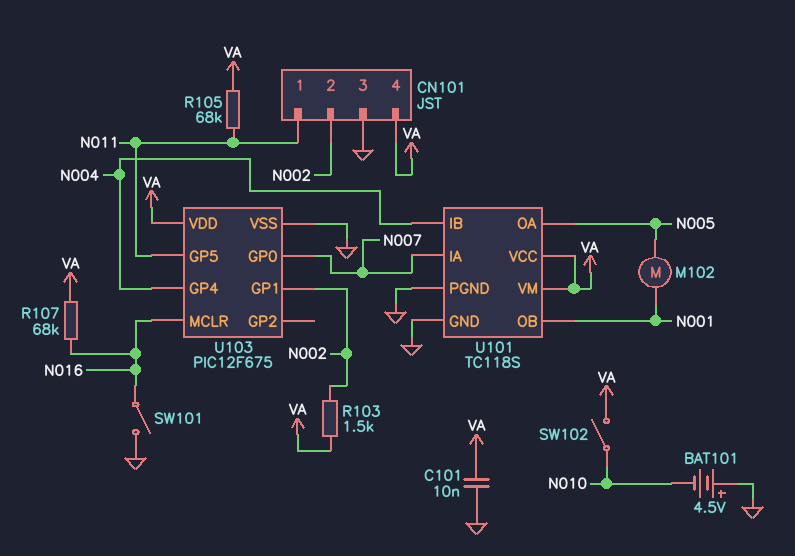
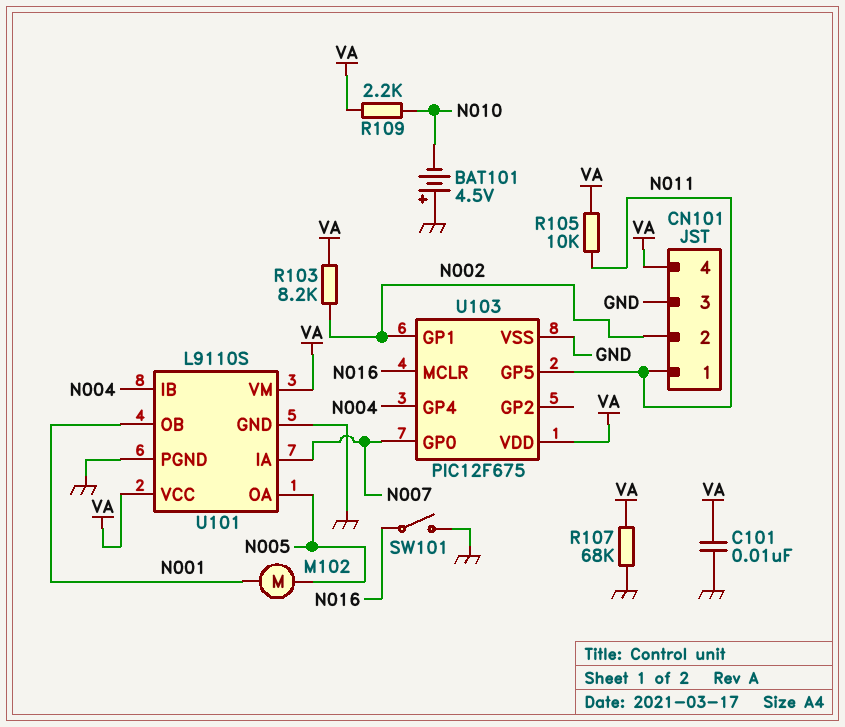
R103: 1.5k (N002, VA) -> 8.2k (N002, VA)
R105: 68k (N011, VA) -> 10k (N011, VA)
R107: 68k (N016, VA) -> 68k (GND, VA)
R109: none -> 2.2k (N010, VA)
SW102: switch (N010, VA) -> none
U101: TC118S -> L9110S

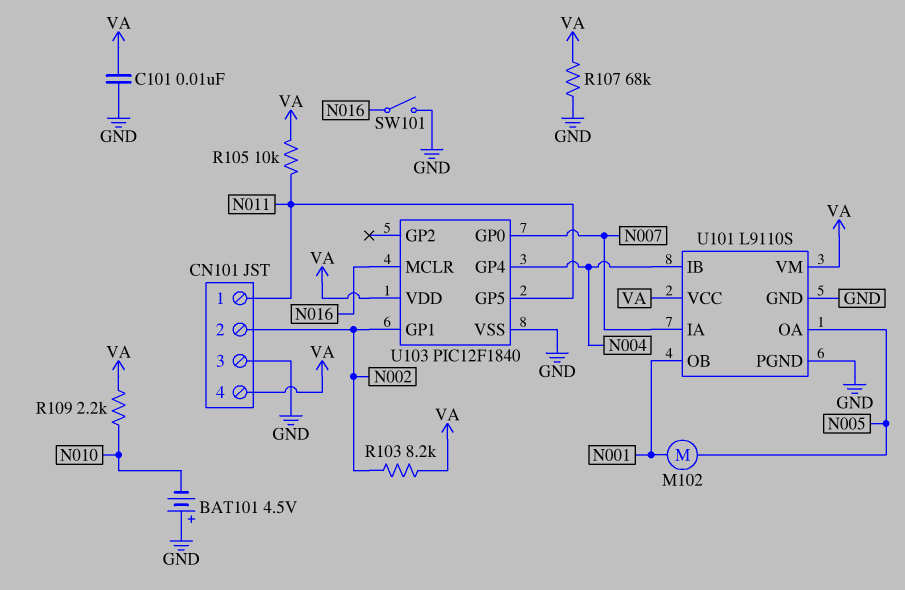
U103: PIC12F675 -> PIC12F1840

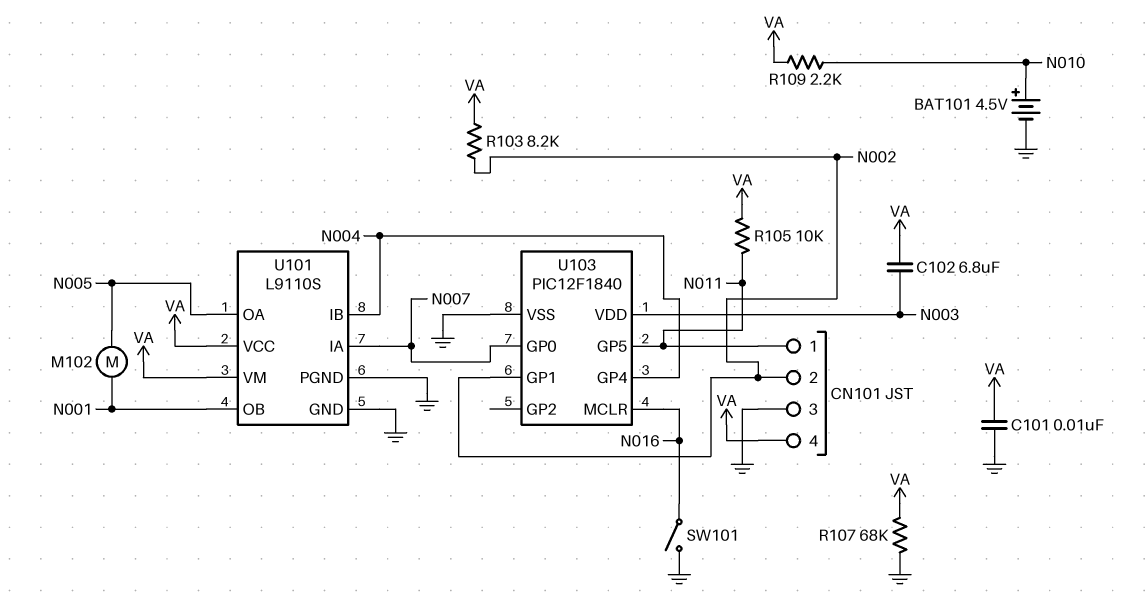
BAT101: 4.5V (plus GND, minus N010) -> 4.5V (plus N010, minus GND)
C102: none -> 6.8uF (N003, VA)
U103 pin VDD: VA -> N003

